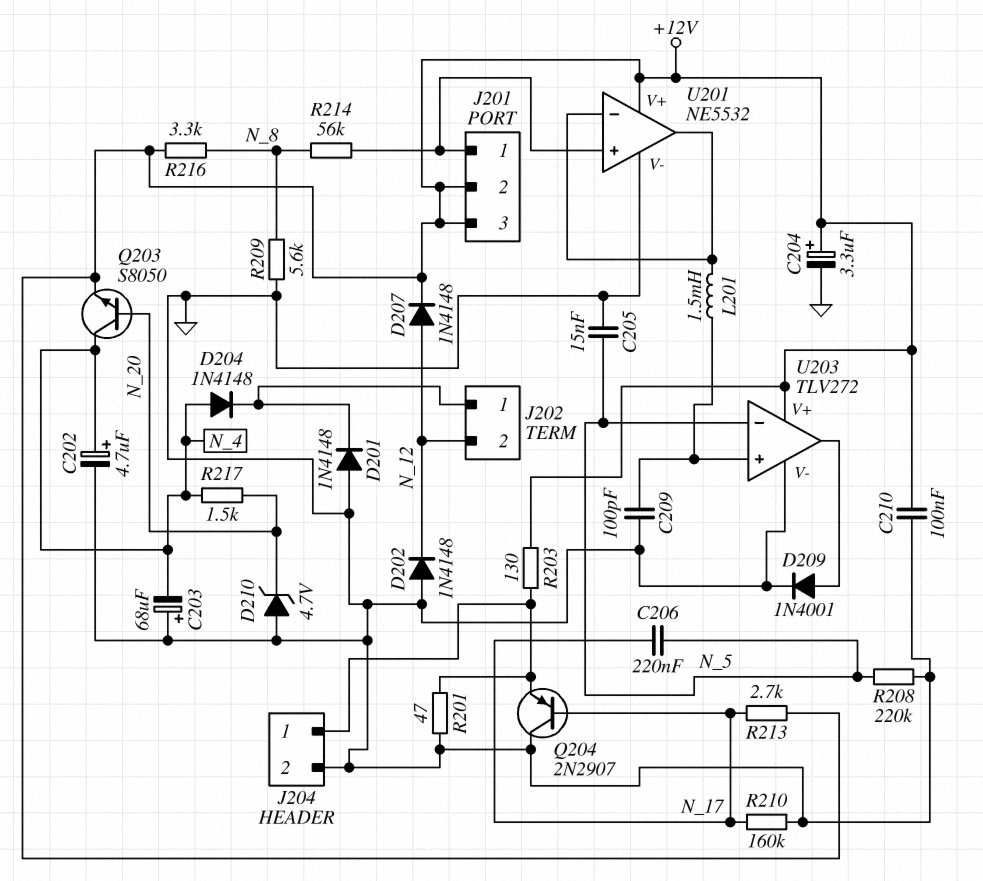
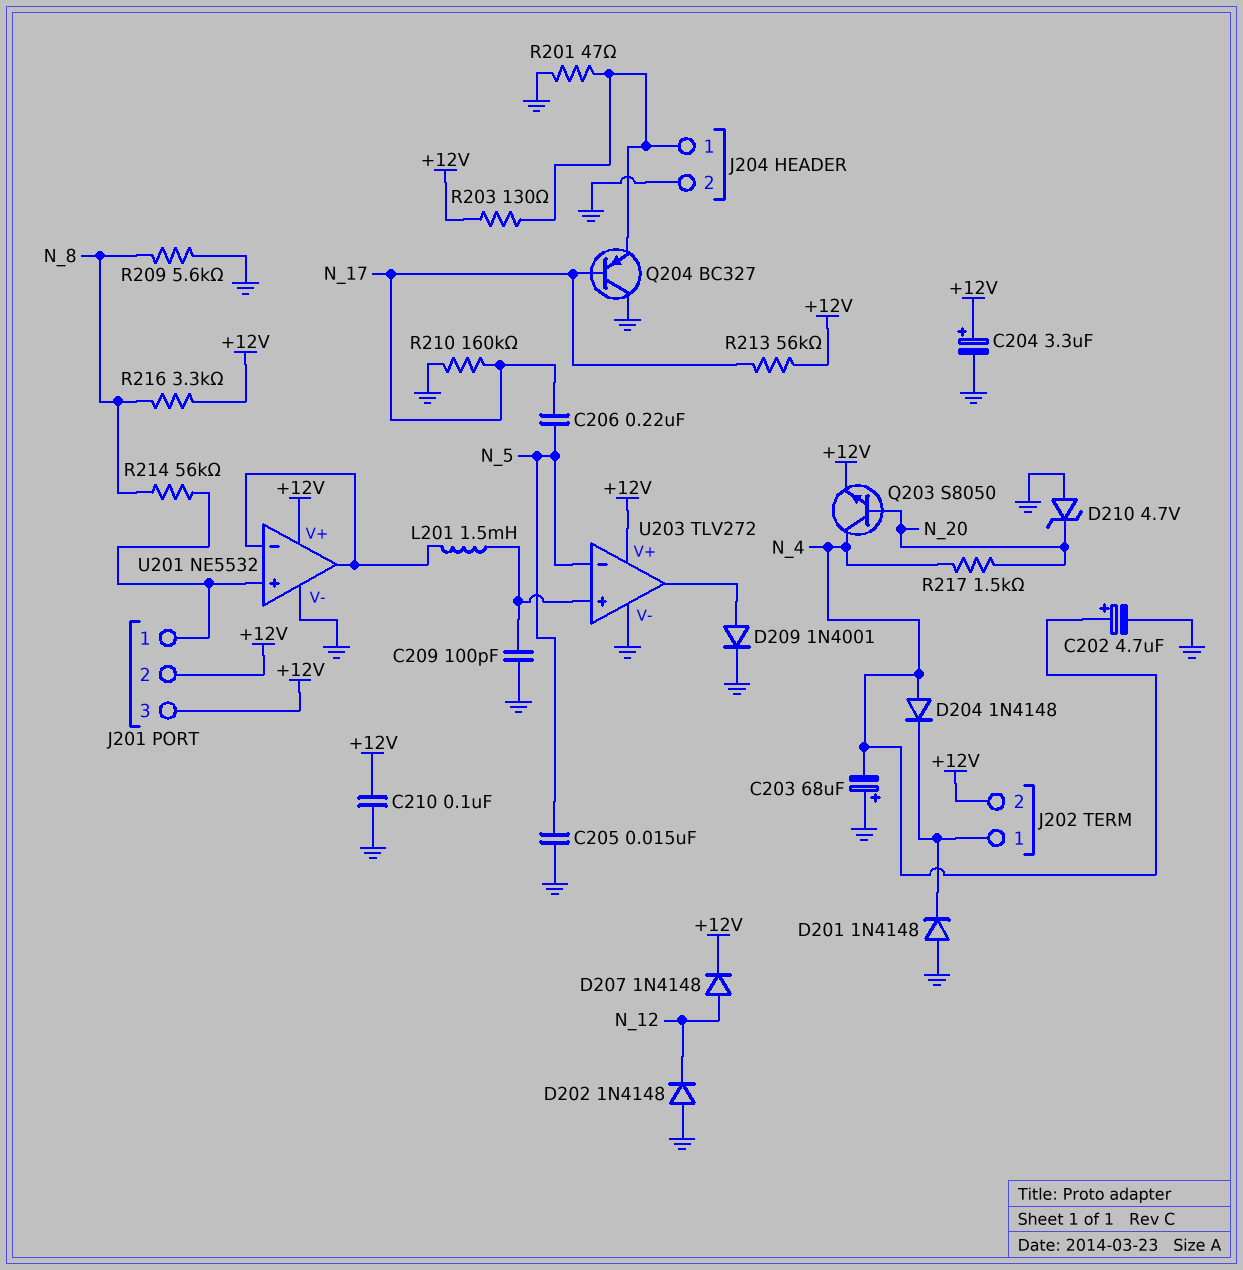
J202 pin 2: N_12 -> +12V
Q204: PNP 2N2907 (B N_17, C GND, E J204/1) -> PNP BC327 (B N_17, C GND, E J204/1)
R208: 220k (GND, N_5) -> none
R213: 2.7k (+12V, N_17) -> 56k (+12V, N_17)

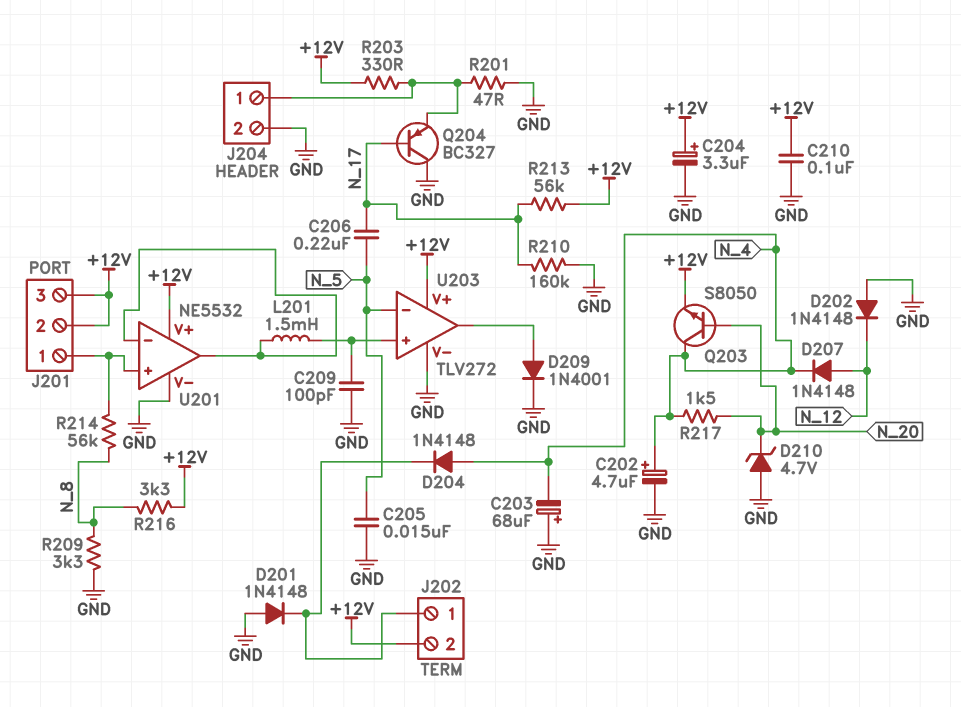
D207: diode 1N4148 (A N_12, K +12V) -> diode 1N4148 (A N_12, K N_4)
R203: 130 (+12V, J204/1) -> 330 (+12V, J204/1)
R209: 5.6k (GND, N_8) -> 3.3k (GND, N_8)

